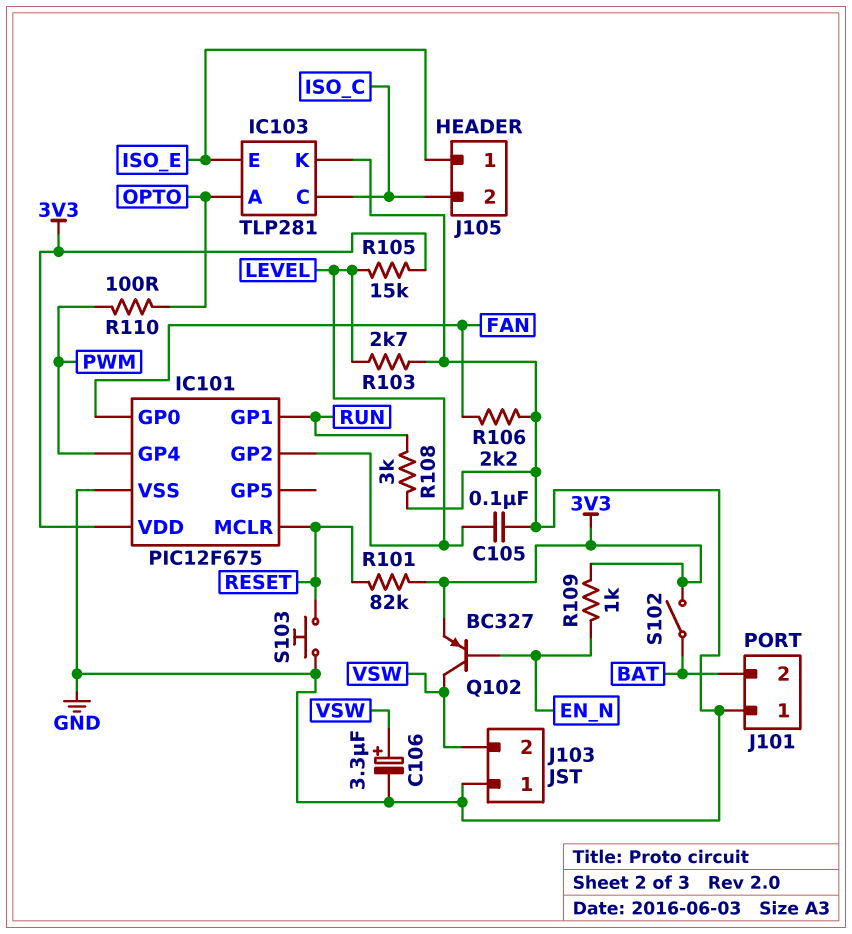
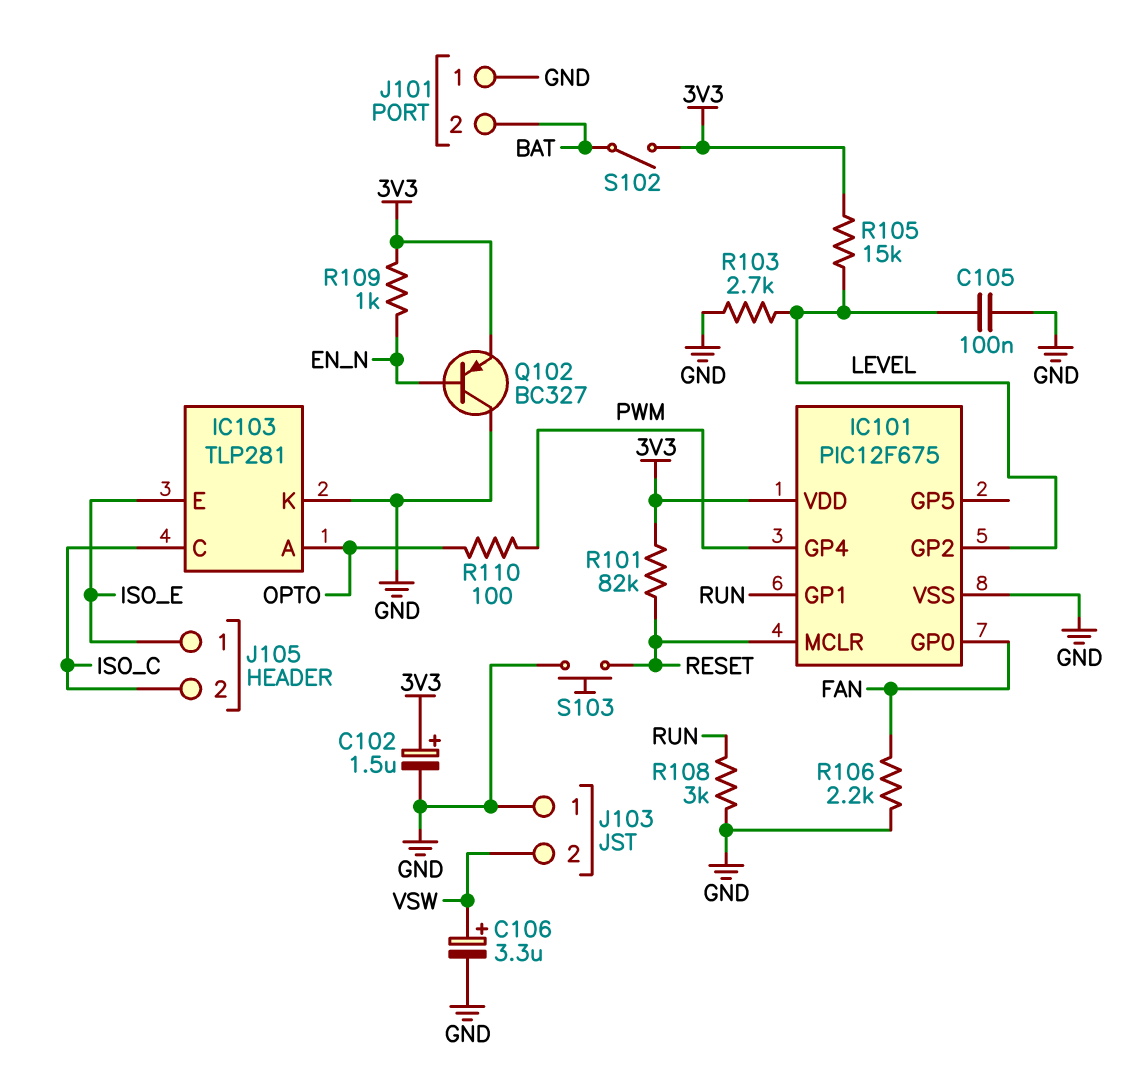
C102: none -> 1.5uF (plus 3V3, minus GND)
Q102: PNP BC327 (B EN_N, C VSW, E 3V3) -> PNP BC327 (B EN_N, C GND, E 3V3)

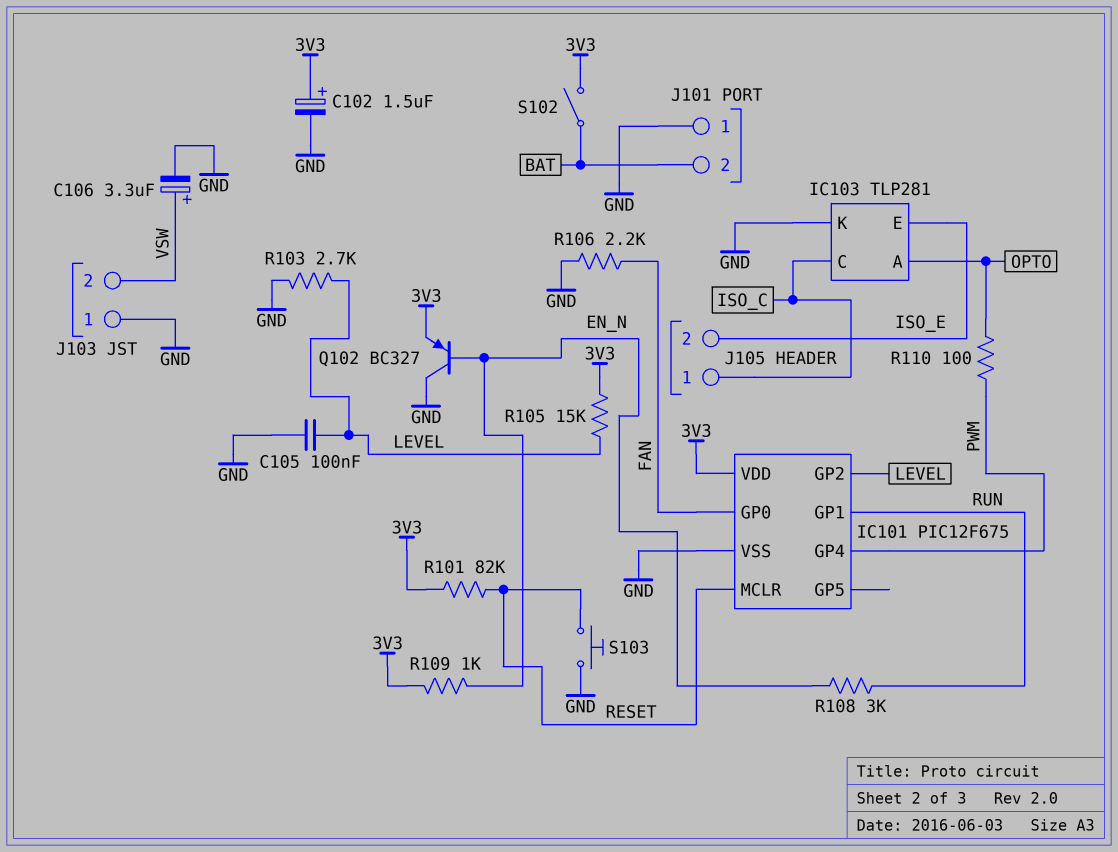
J105 pin 1: ISO_E -> ISO_C
J105 pin 2: ISO_C -> ISO_E
R108: 3k (GND, RUN) -> 3k (EN_N, RUN)

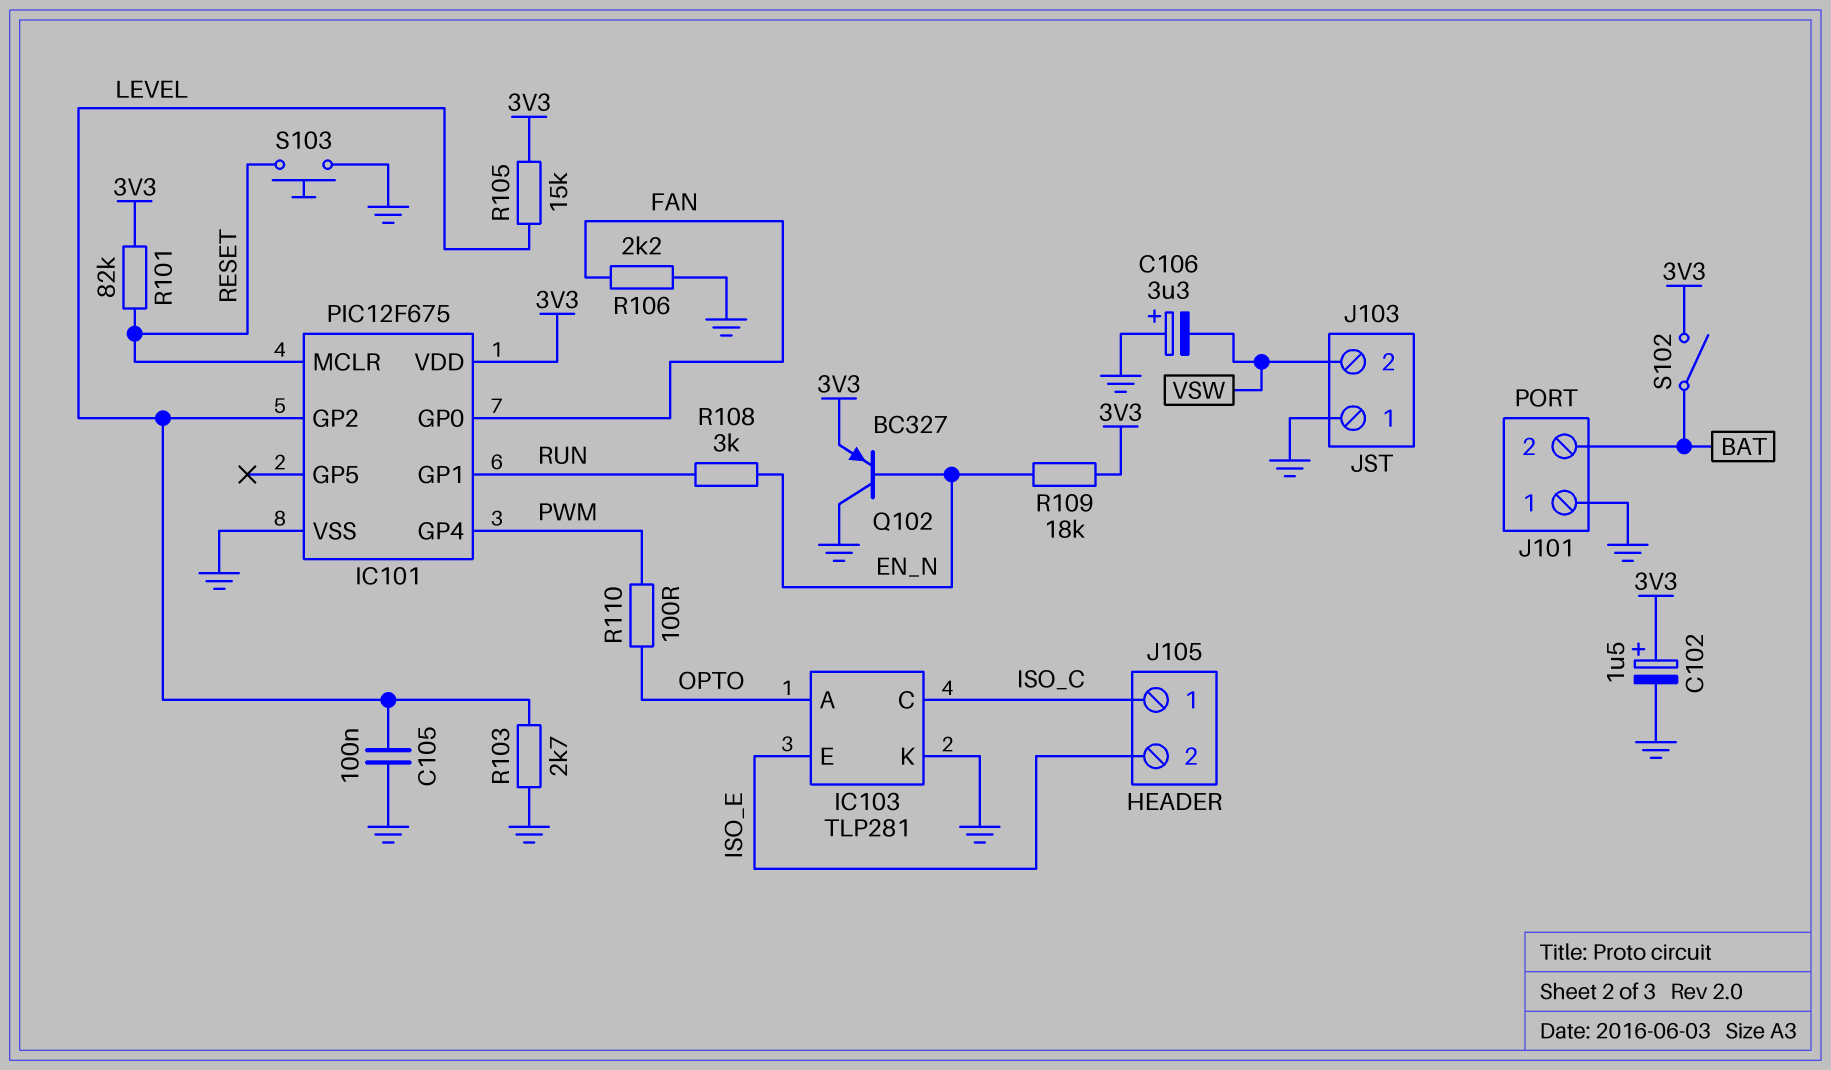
C106: 3.3uF (plus VSW, minus GND) -> 3.3uF (plus GND, minus VSW)
R109: 1k (3V3, EN_N) -> 18k (3V3, EN_N)

